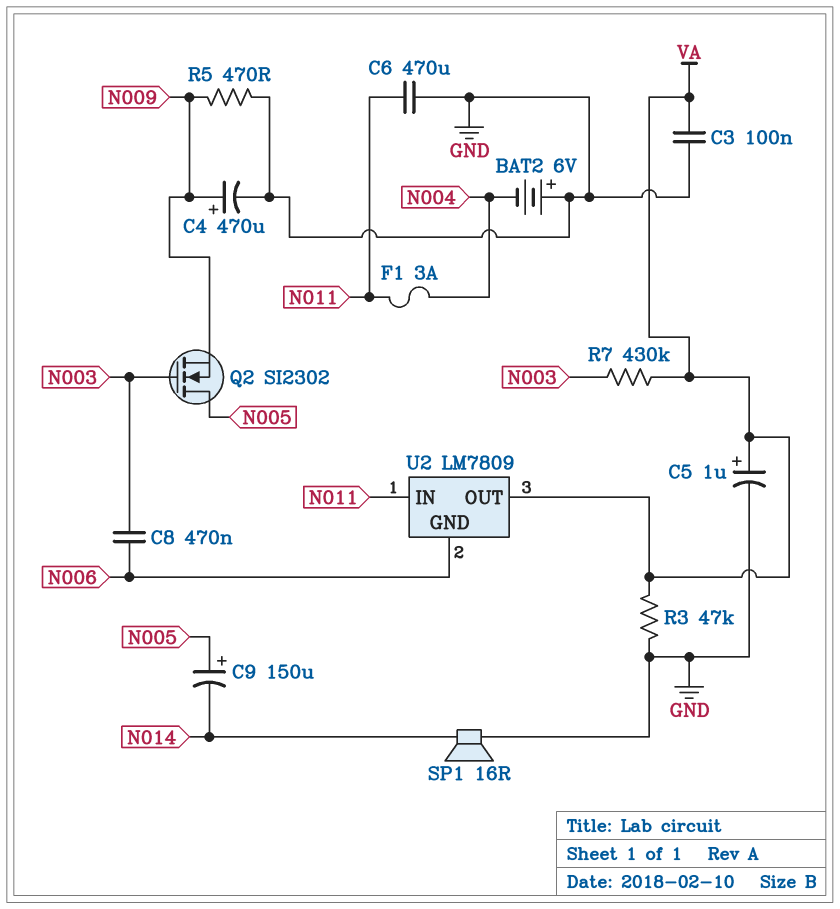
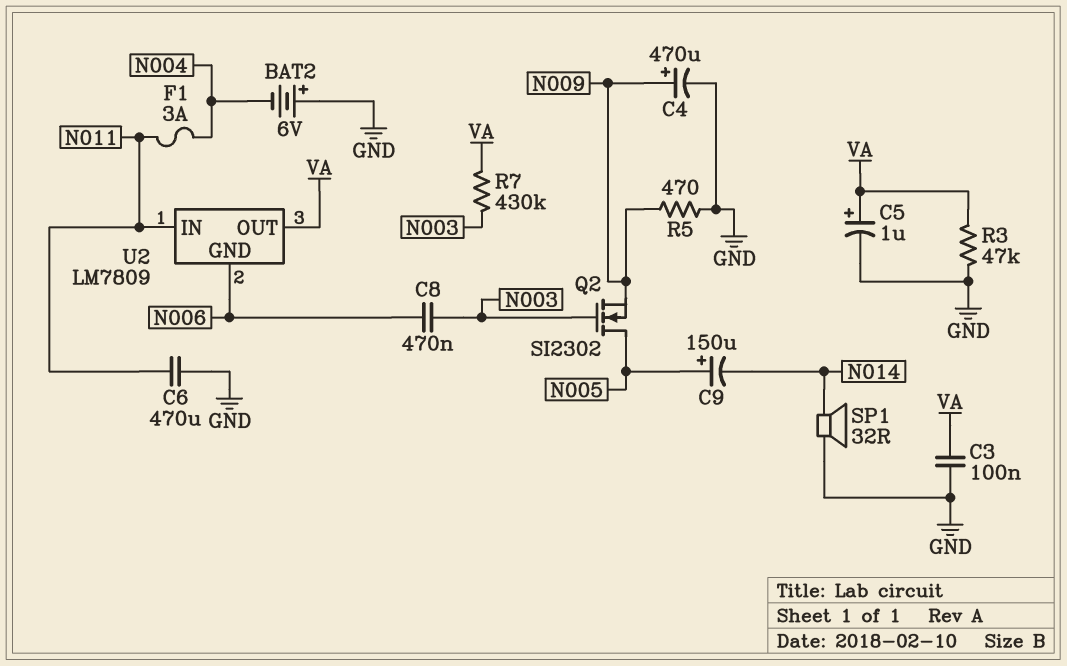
SP1: speaker 16R (GND, N014) -> speaker 32R (GND, N014)

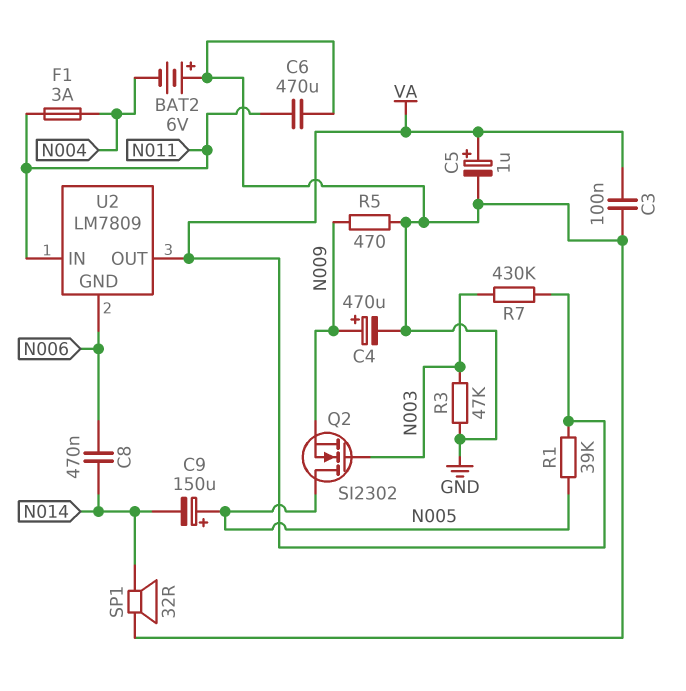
C8: 470nF (N003, N006) -> 470nF (N006, N014)
R1: none -> 39k (N005, VA)
R3: 47k (GND, VA) -> 47k (GND, N003)

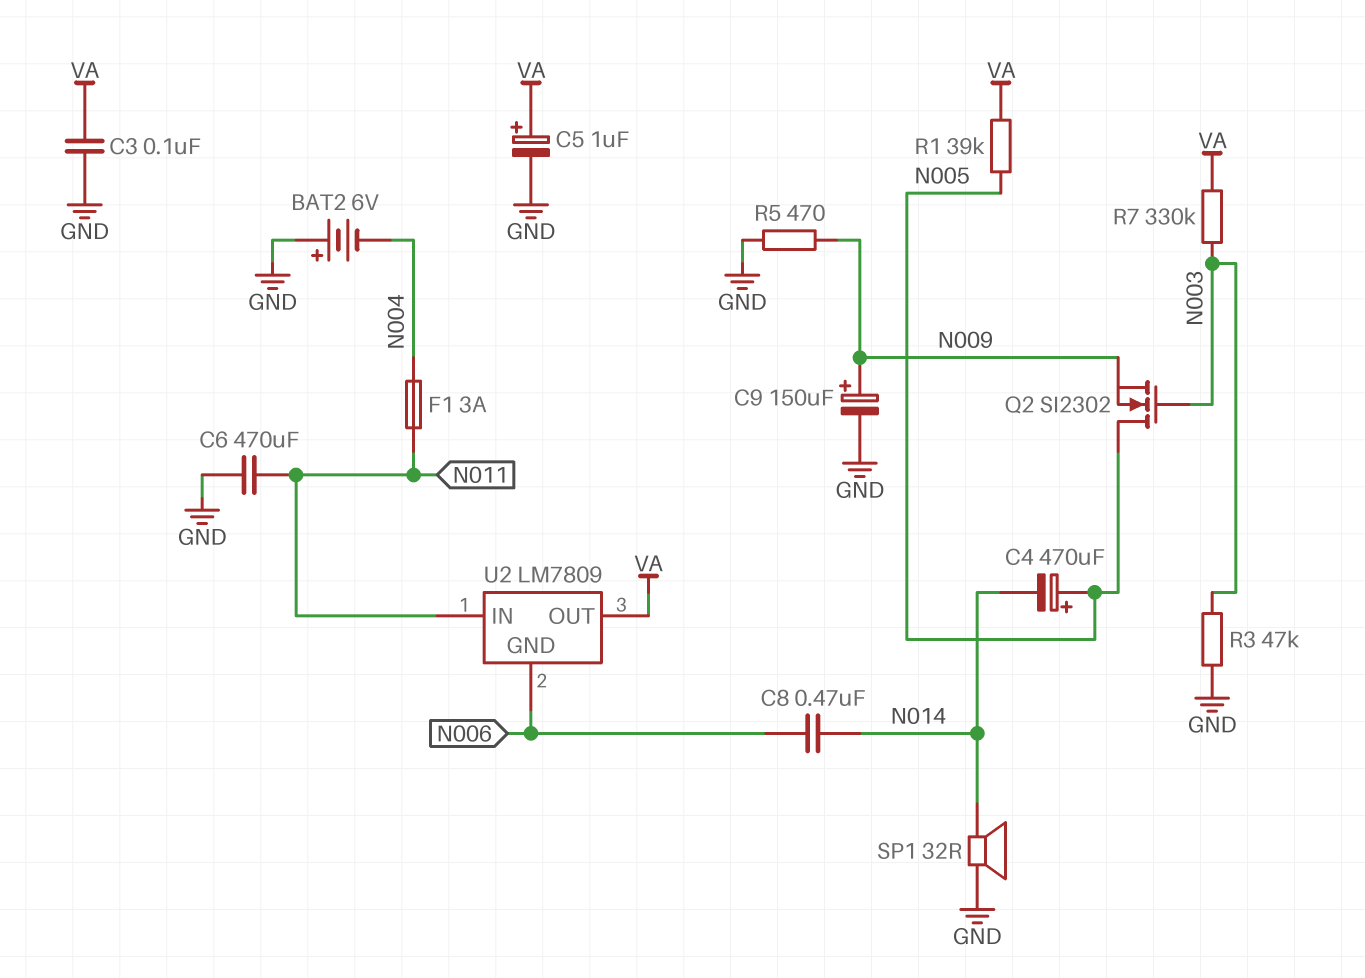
C4: 470uF (plus N009, minus GND) -> 470uF (plus N005, minus N014)
C9: 150uF (plus N005, minus N014) -> 150uF (plus N009, minus GND)
R7: 430k (N003, VA) -> 330k (N003, VA)

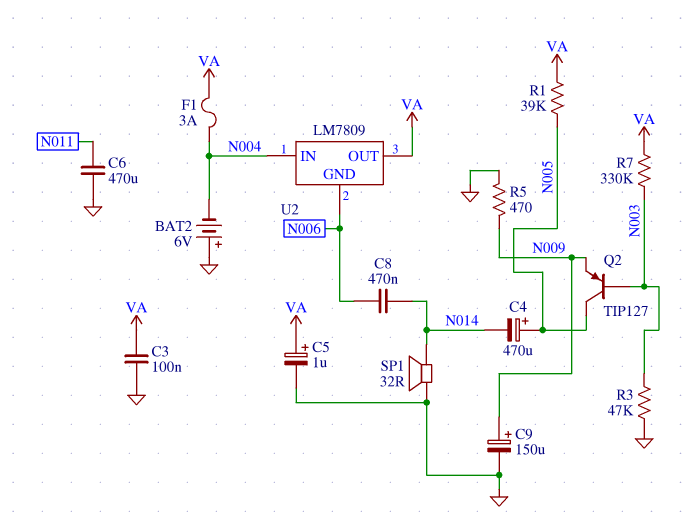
F1: 3A (N004, N011) -> 3A (N004, VA)
Q2: NMOS SI2302 (G N003, D N005, S N009) -> PNP TIP127 (B N003, C N005, E N009)
U2 pin IN: N011 -> N004

